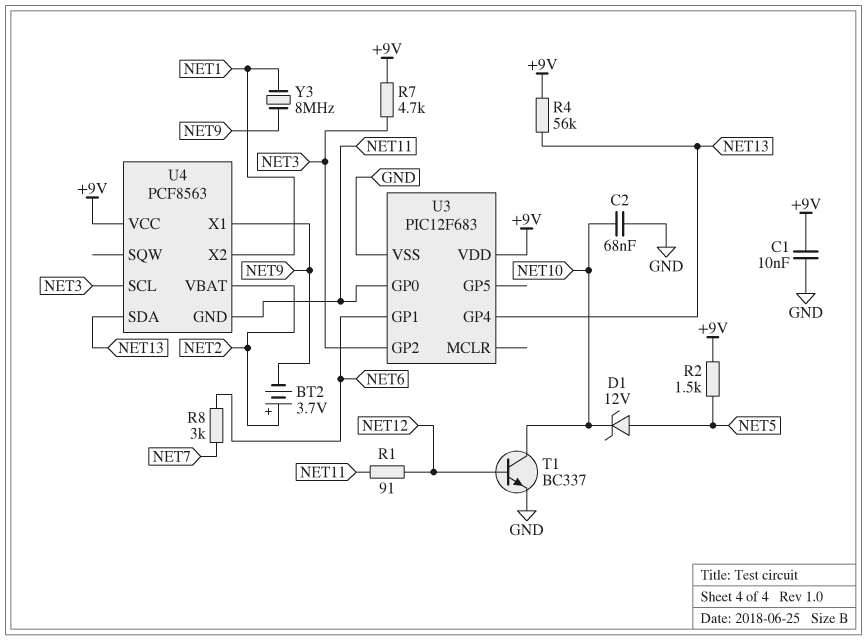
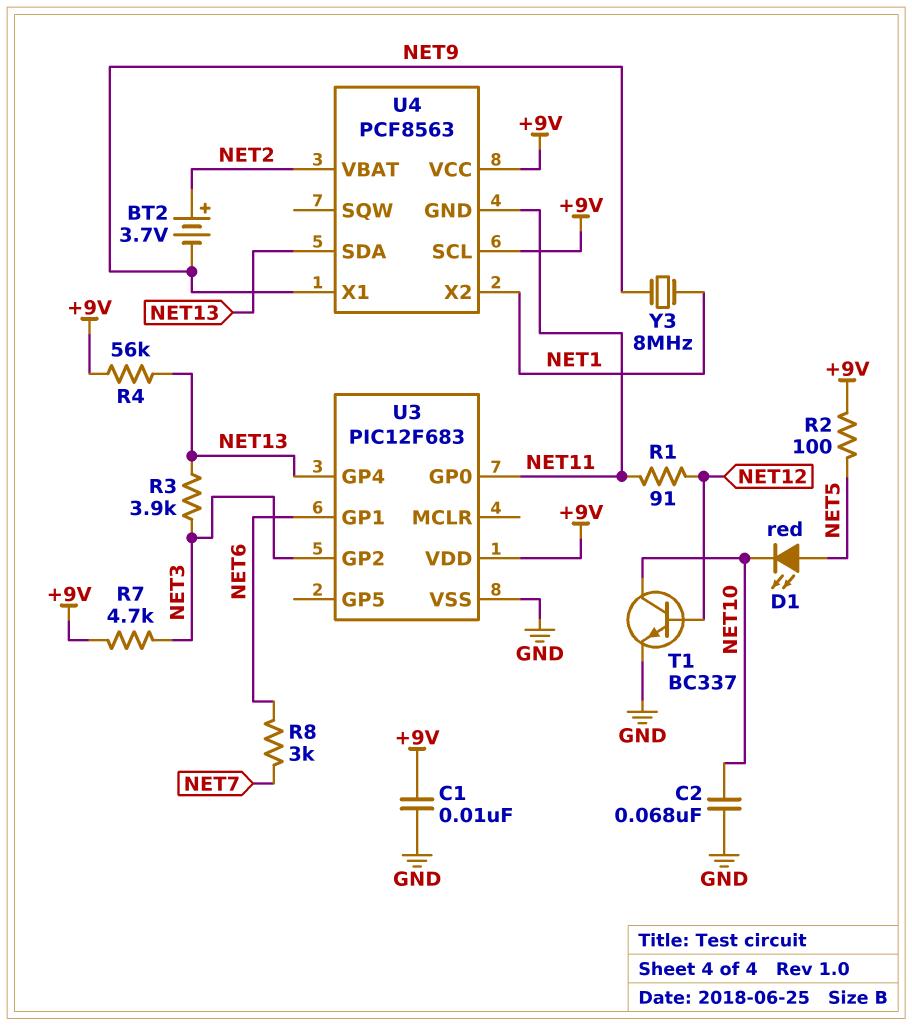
D1: zener 12V (A NET5, K NET10) -> LED red (A NET5, K NET10)
R2: 1.5k (+9V, NET5) -> 100 (+9V, NET5)
R3: none -> 3.9k (NET3, NET13)
U4 pin SCL: NET3 -> +9V

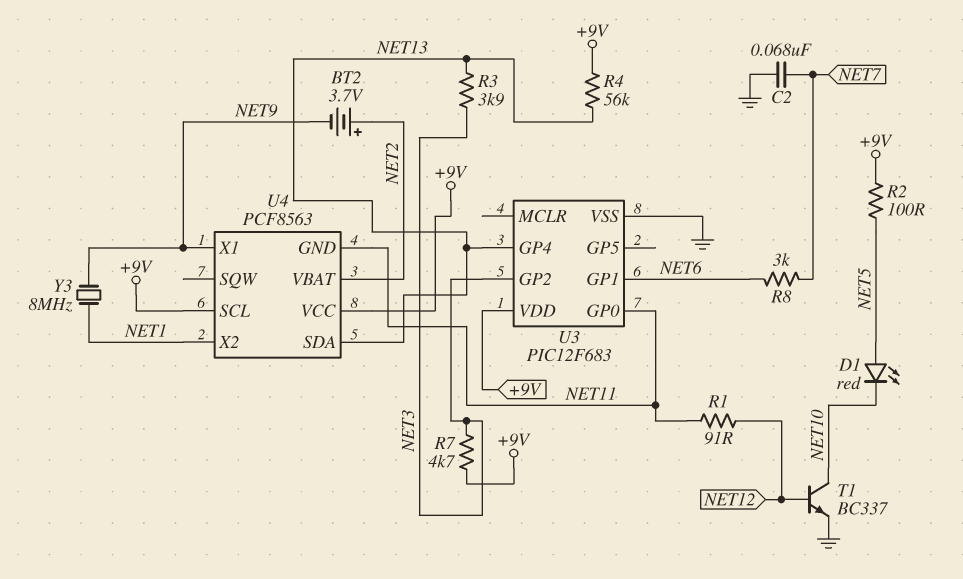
C1: 10nF (+9V, GND) -> none
C2: 68nF (GND, NET10) -> 68nF (GND, NET7)

